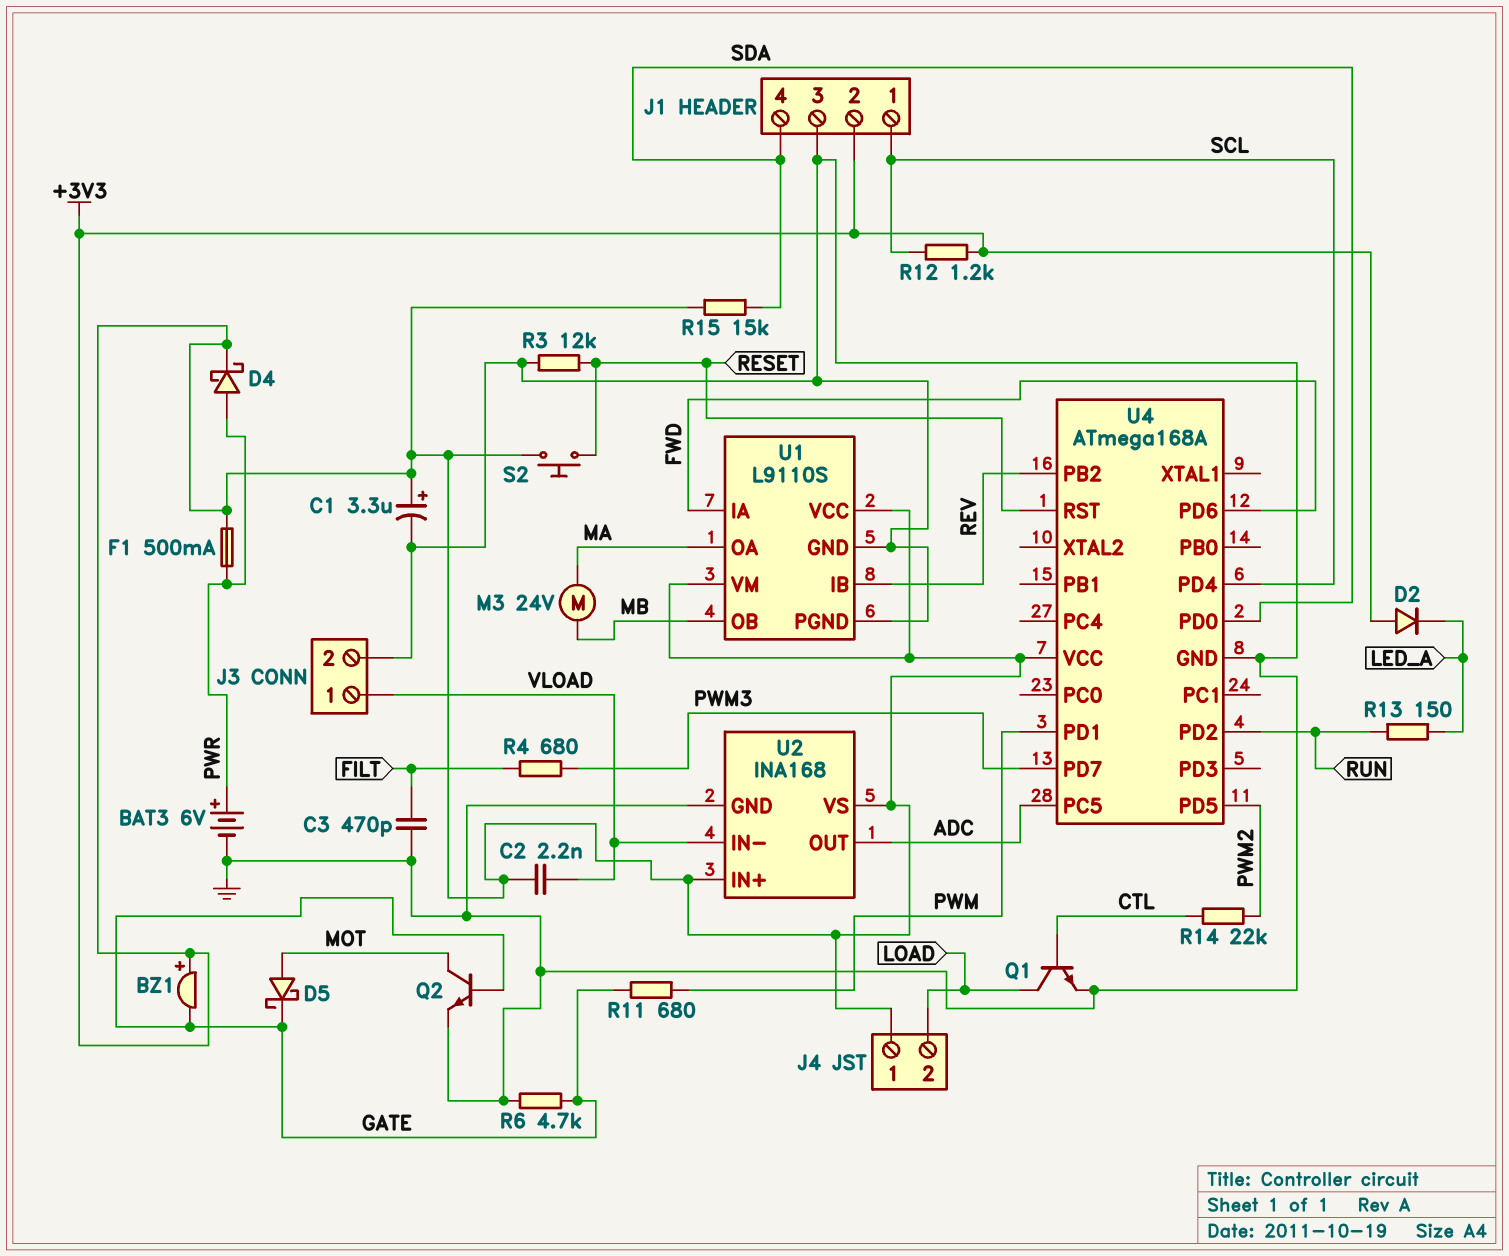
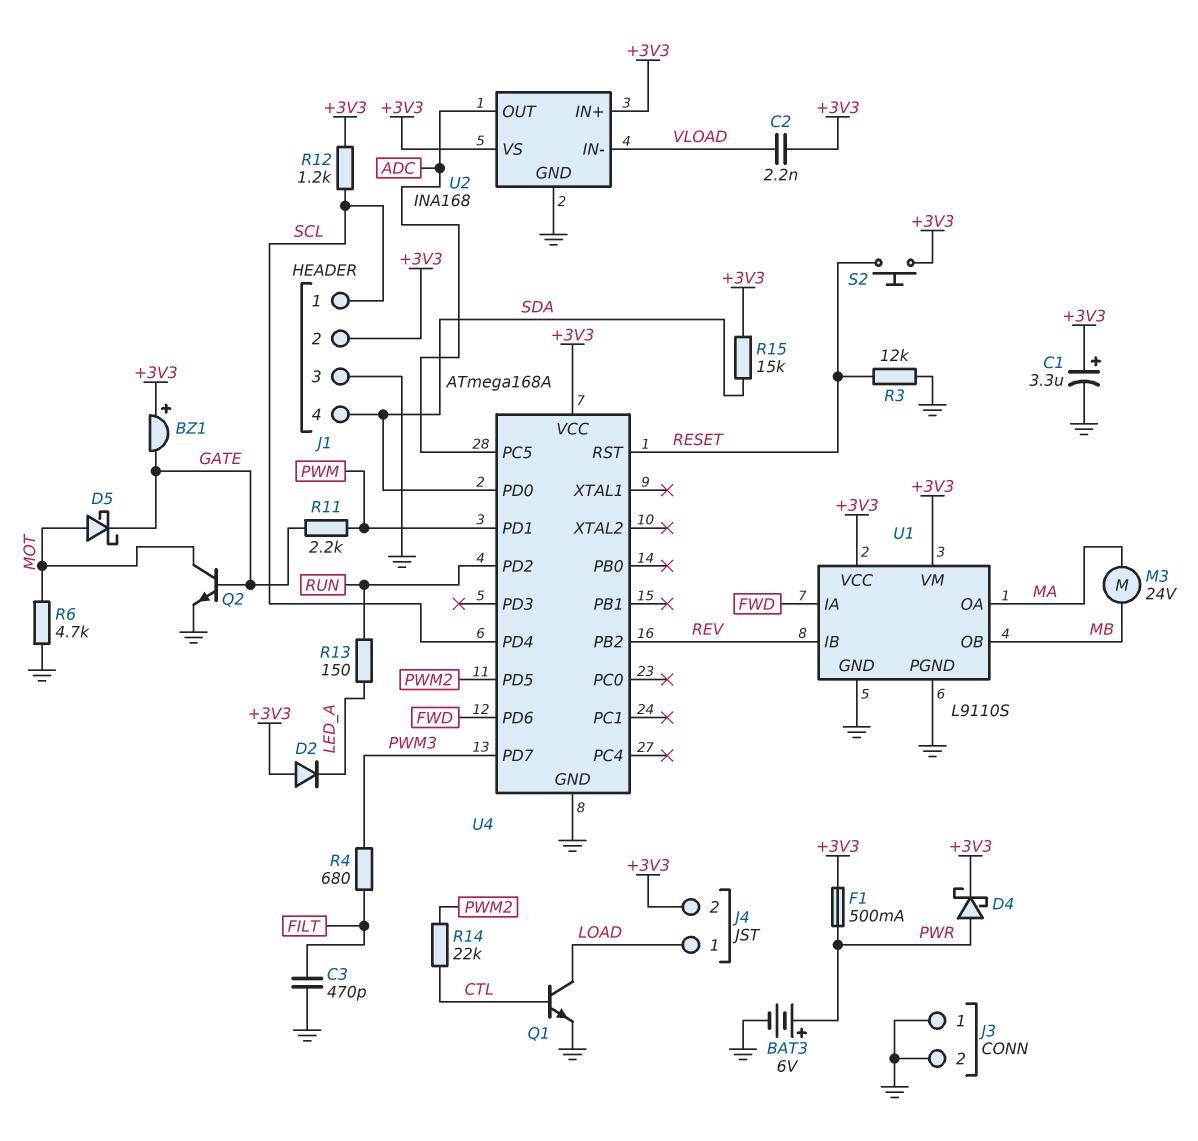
J3 pin 1: VLOAD -> GND
J4 pin 1: +3V3 -> LOAD
J4 pin 2: LOAD -> +3V3
R6: 4.7k (GATE, GND) -> 4.7k (GND, MOT)
R11: 680 (GATE, PWM) -> 2.2k (GATE, PWM)

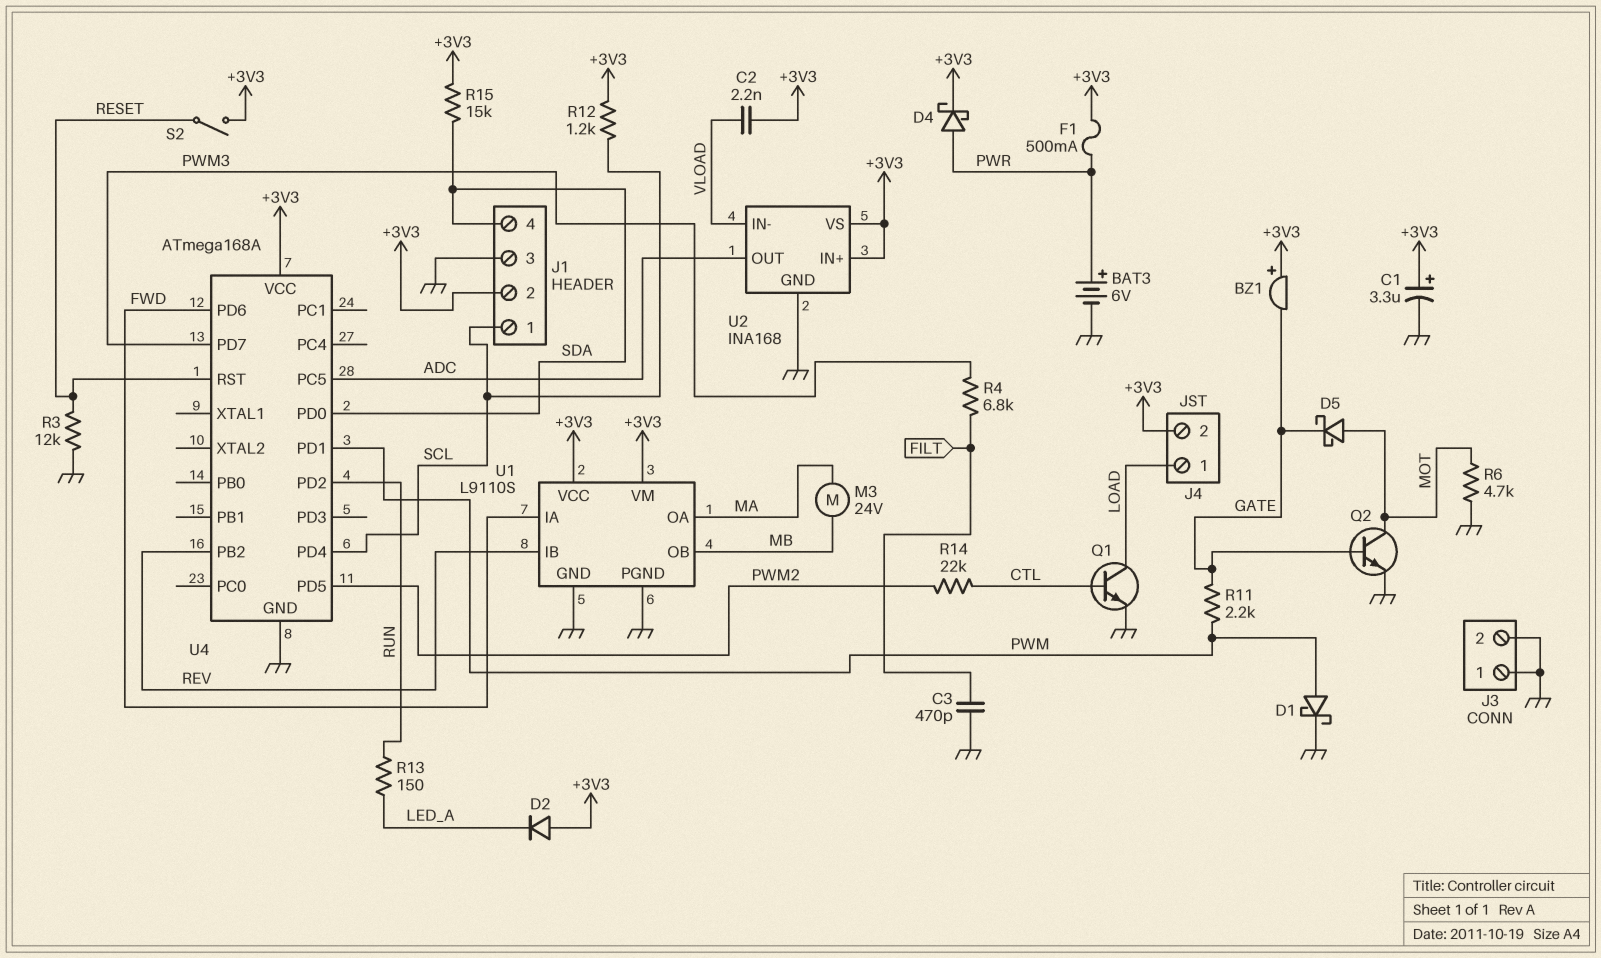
D1: none -> schottky (A PWM, K GND)
R4: 680 (FILT, PWM3) -> 6.8k (FILT, PWM3)
S2: button (+3V3, RESET) -> switch (+3V3, RESET)

